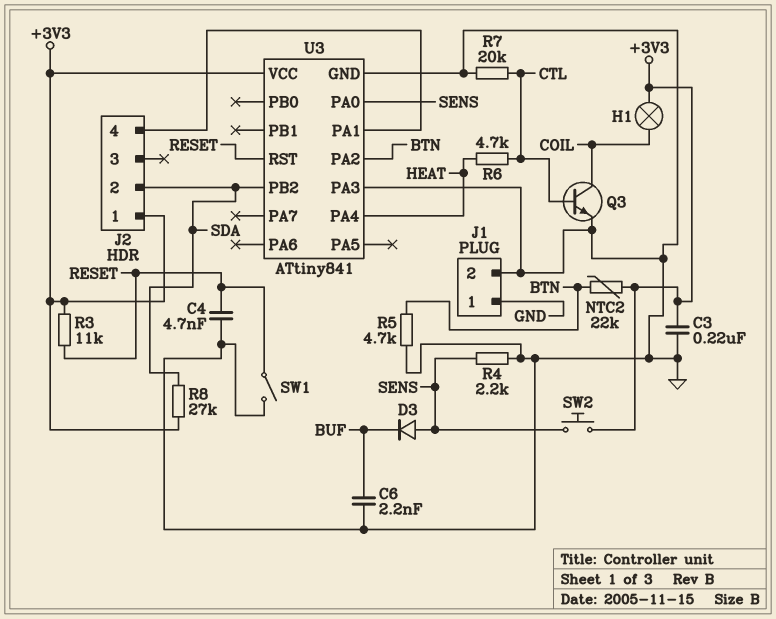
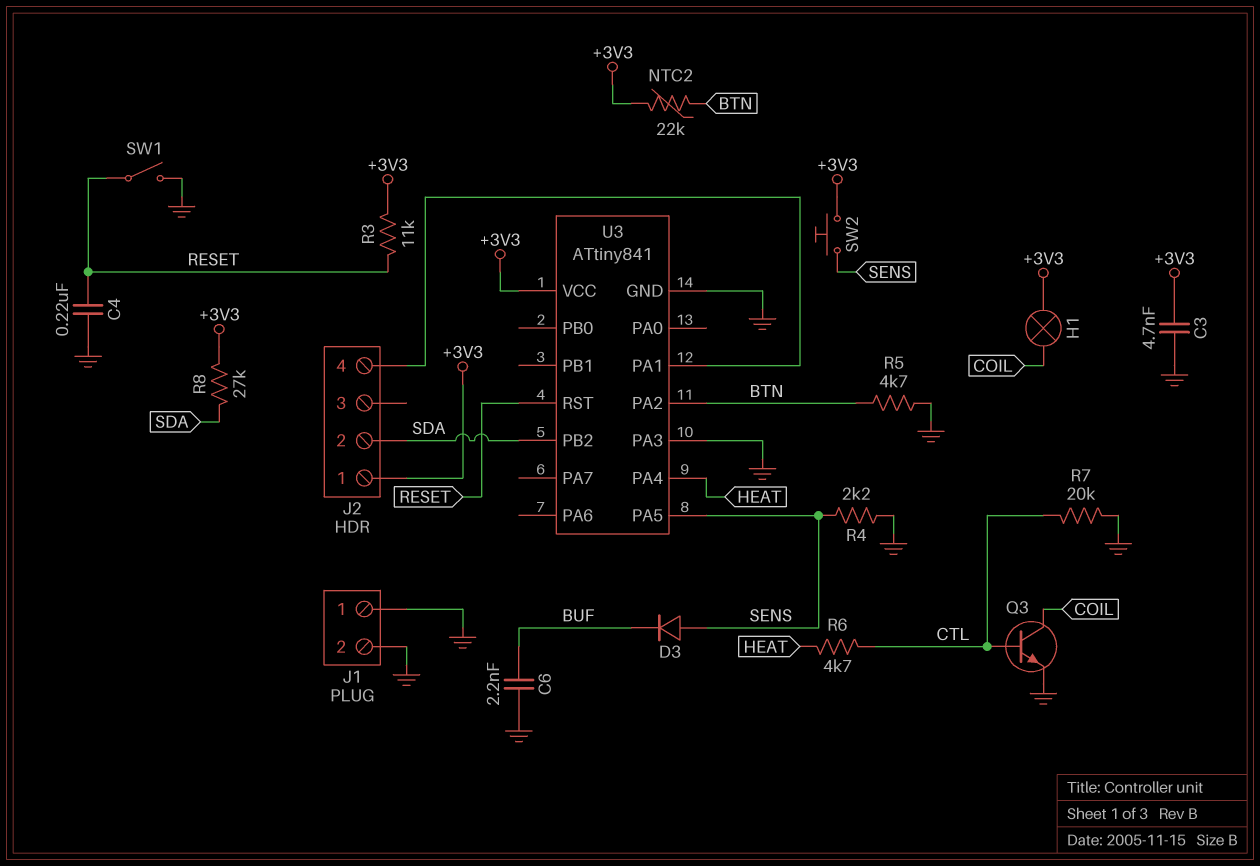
C3: 220nF (+3V3, GND) -> 4.7nF (+3V3, GND)
C4: 4.7nF (GND, RESET) -> 220nF (GND, RESET)
U3 pin PA0: SENS -> none
U3 pin PA5: none -> SENS

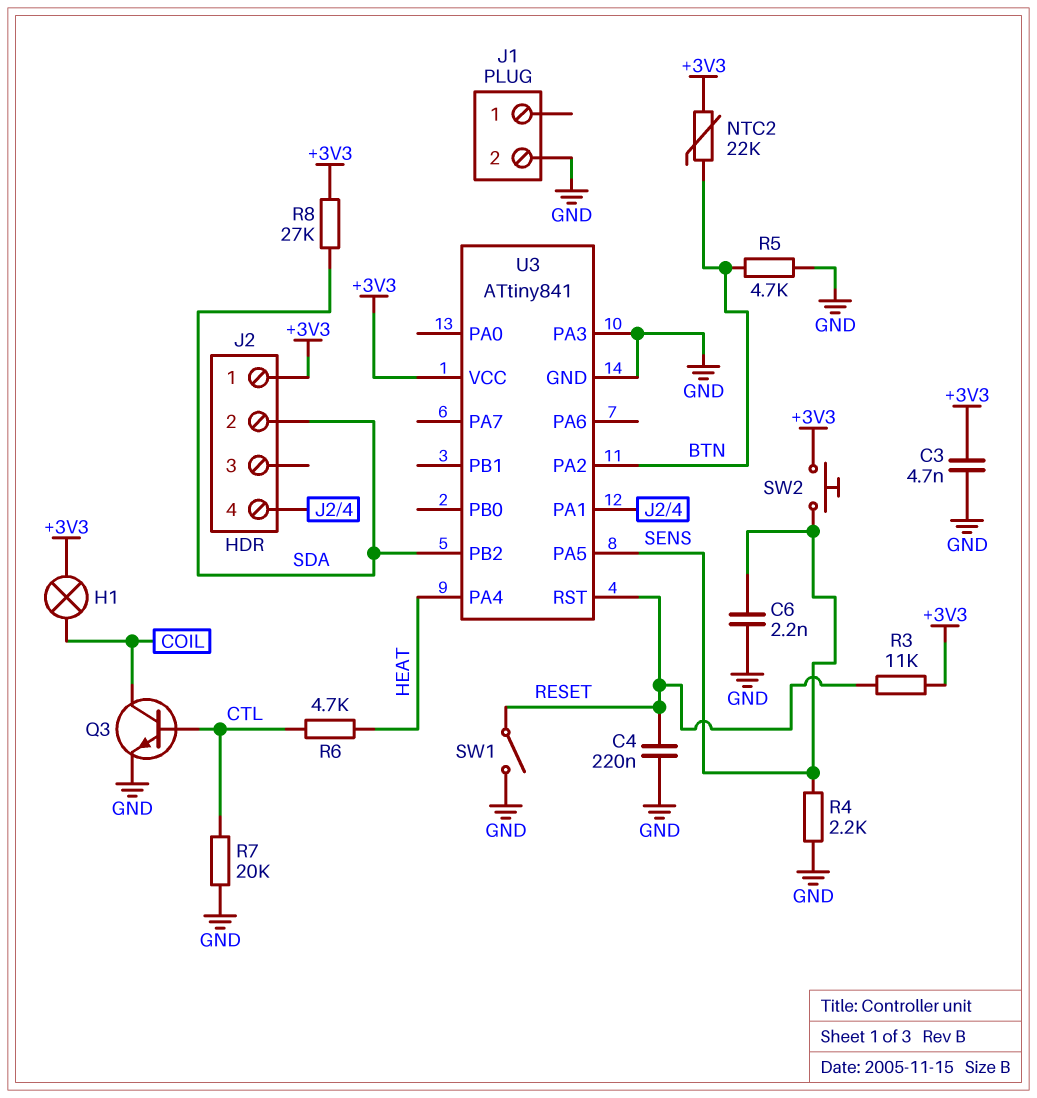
C6: 2.2nF (BUF, GND) -> 2.2nF (GND, SENS)
D3: diode (A SENS, K BUF) -> none
J1 pin 1: GND -> none

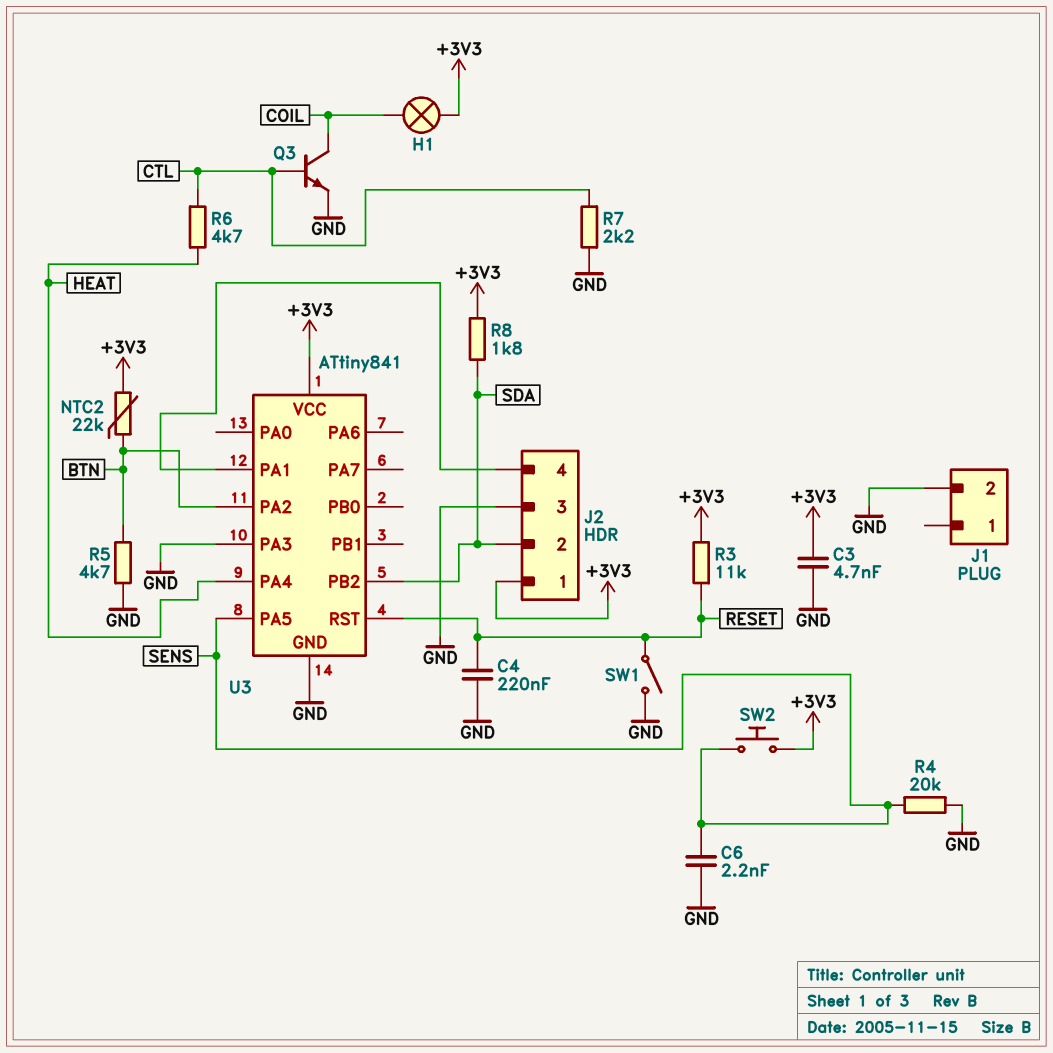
J2 pin 3: none -> GND
R4: 2.2k (GND, SENS) -> 20k (GND, SENS)
R7: 20k (CTL, GND) -> 2.2k (CTL, GND)
R8: 27k (+3V3, SDA) -> 1.8k (+3V3, SDA)

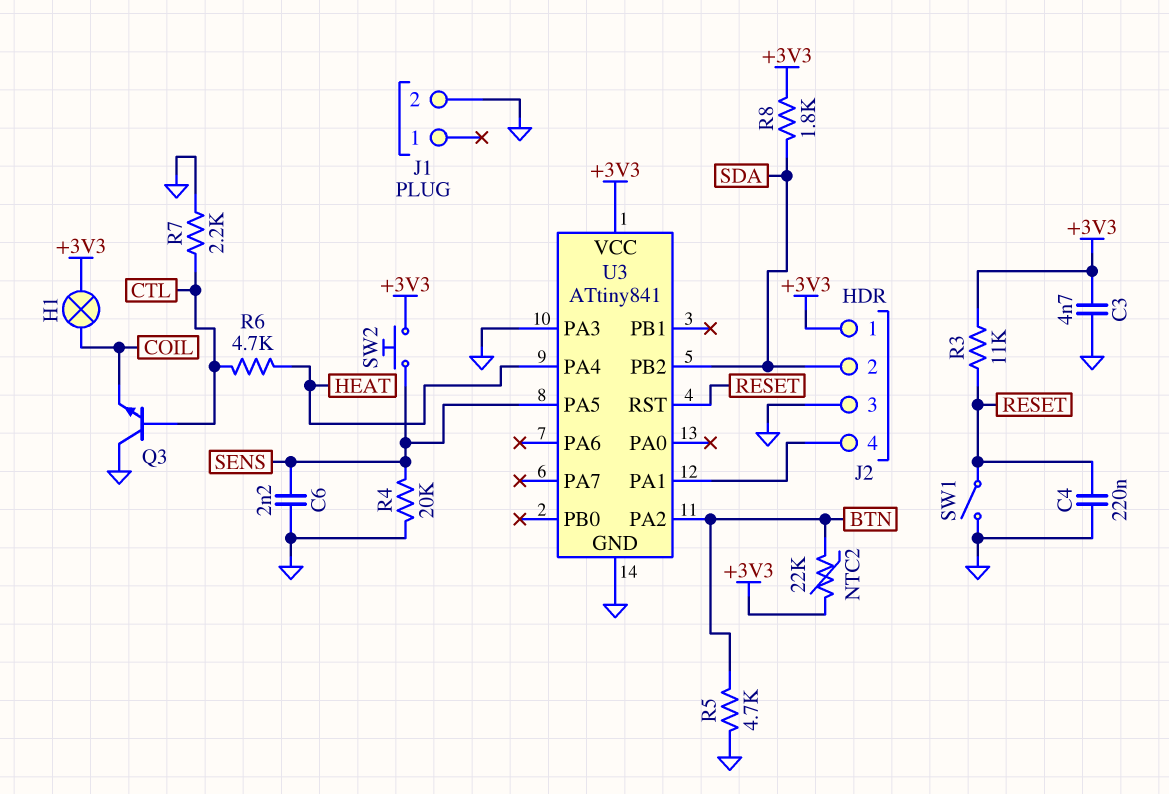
Q3: NPN (B CTL, C COIL, E GND) -> NPN (B CTL, C GND, E COIL)

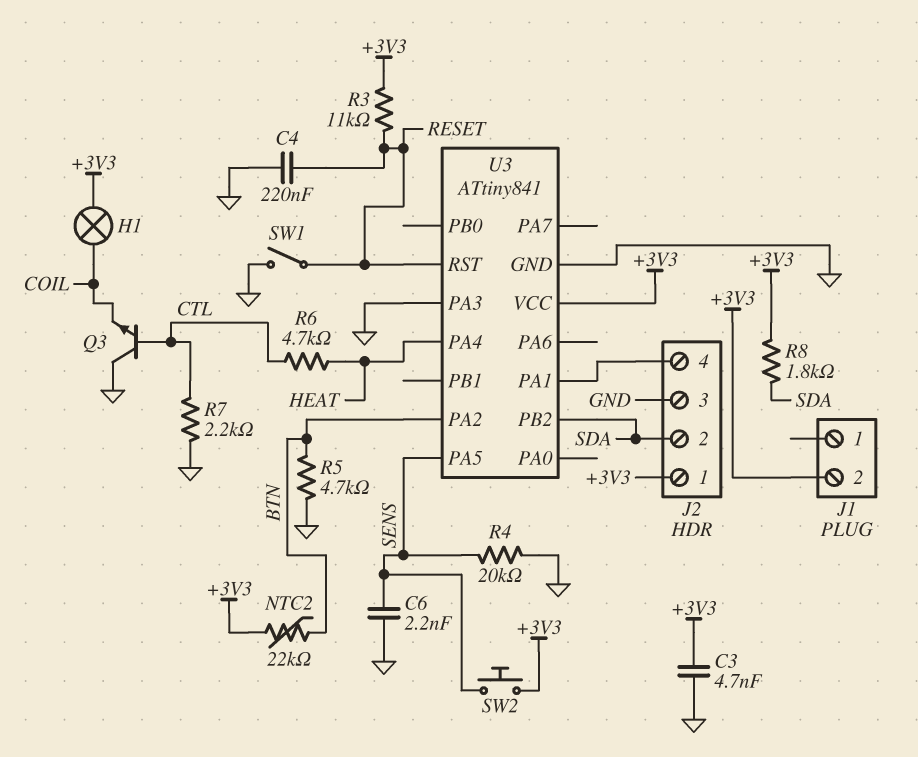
J1 pin 2: GND -> +3V3

